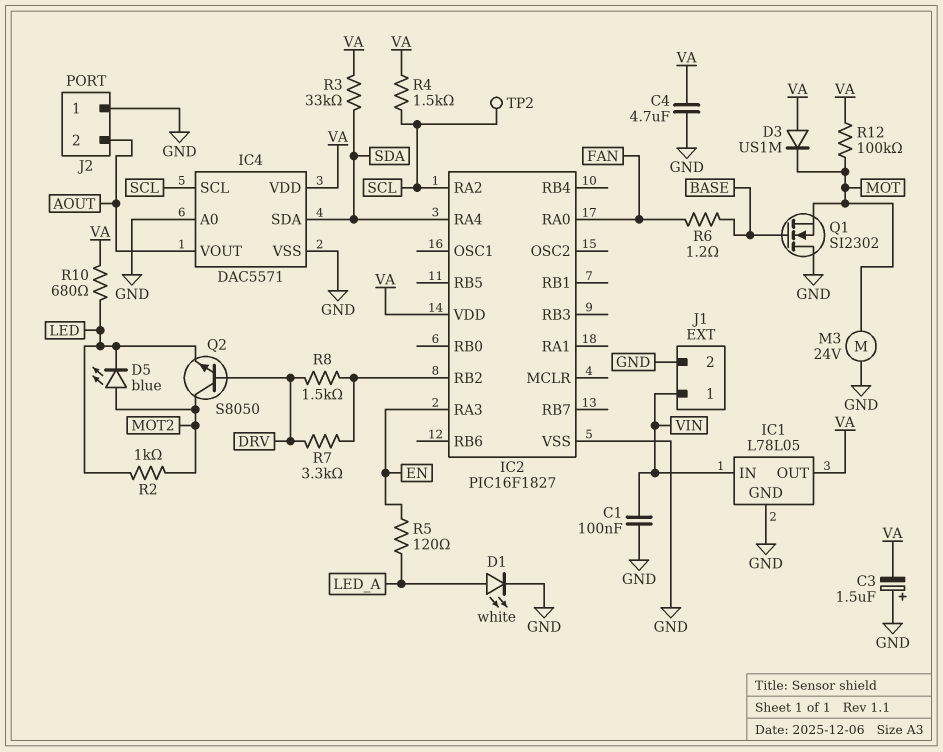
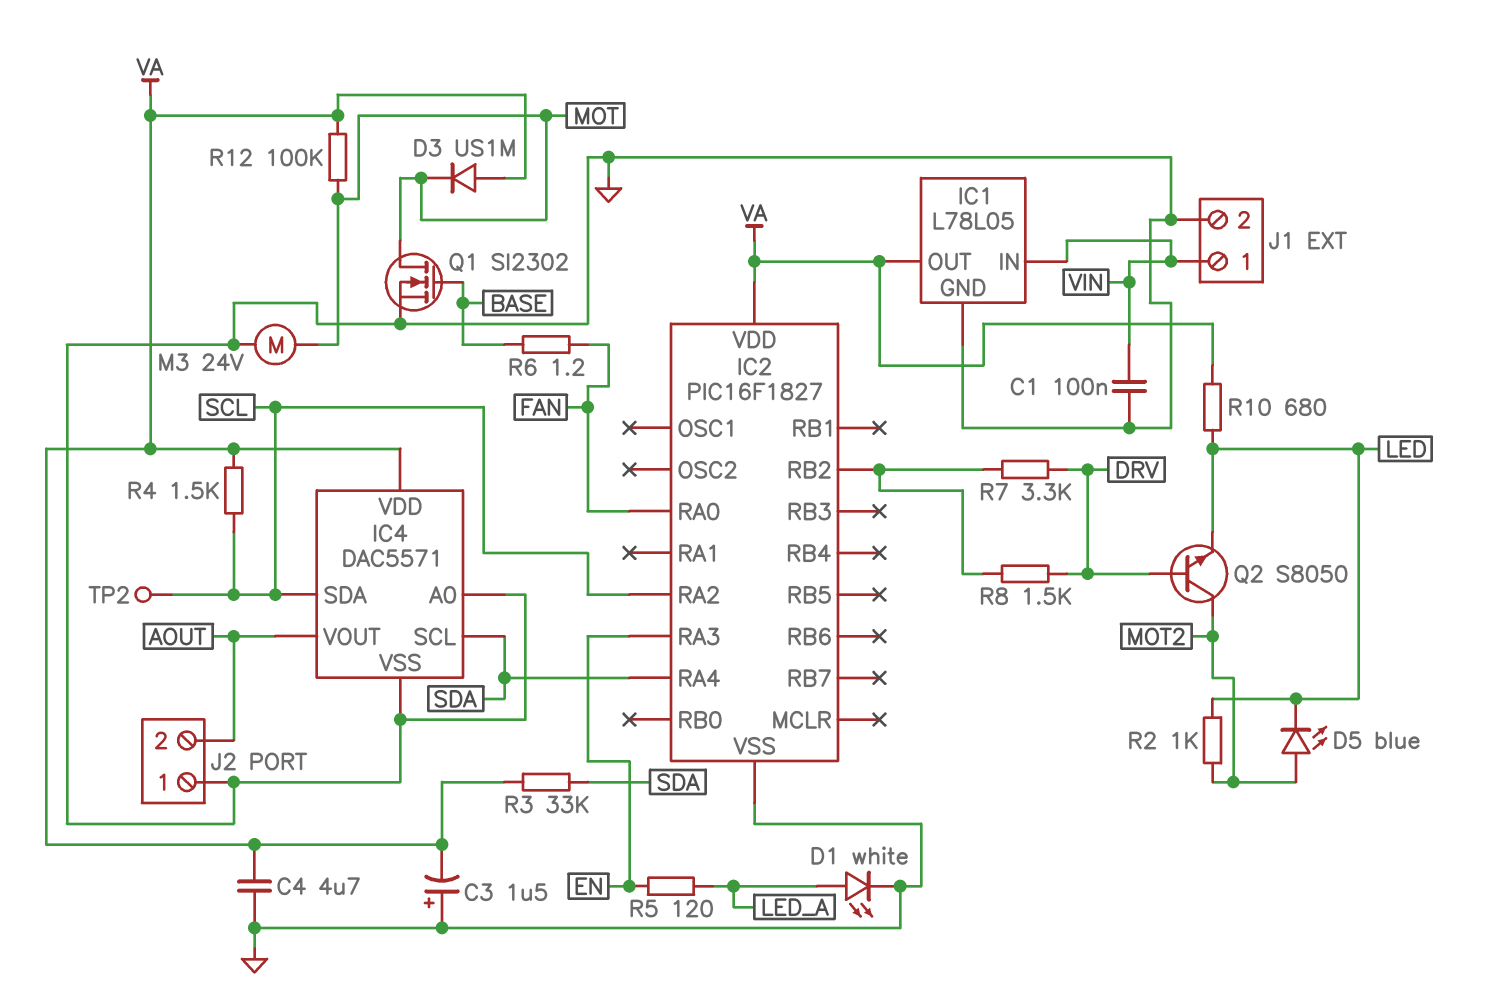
IC4 pin SCL: SCL -> SDA
IC4 pin SDA: SDA -> SCL
Q1: NMOS SI2302 (G BASE, D GND, S MOT) -> NMOS SI2302 (G BASE, D MOT, S GND)

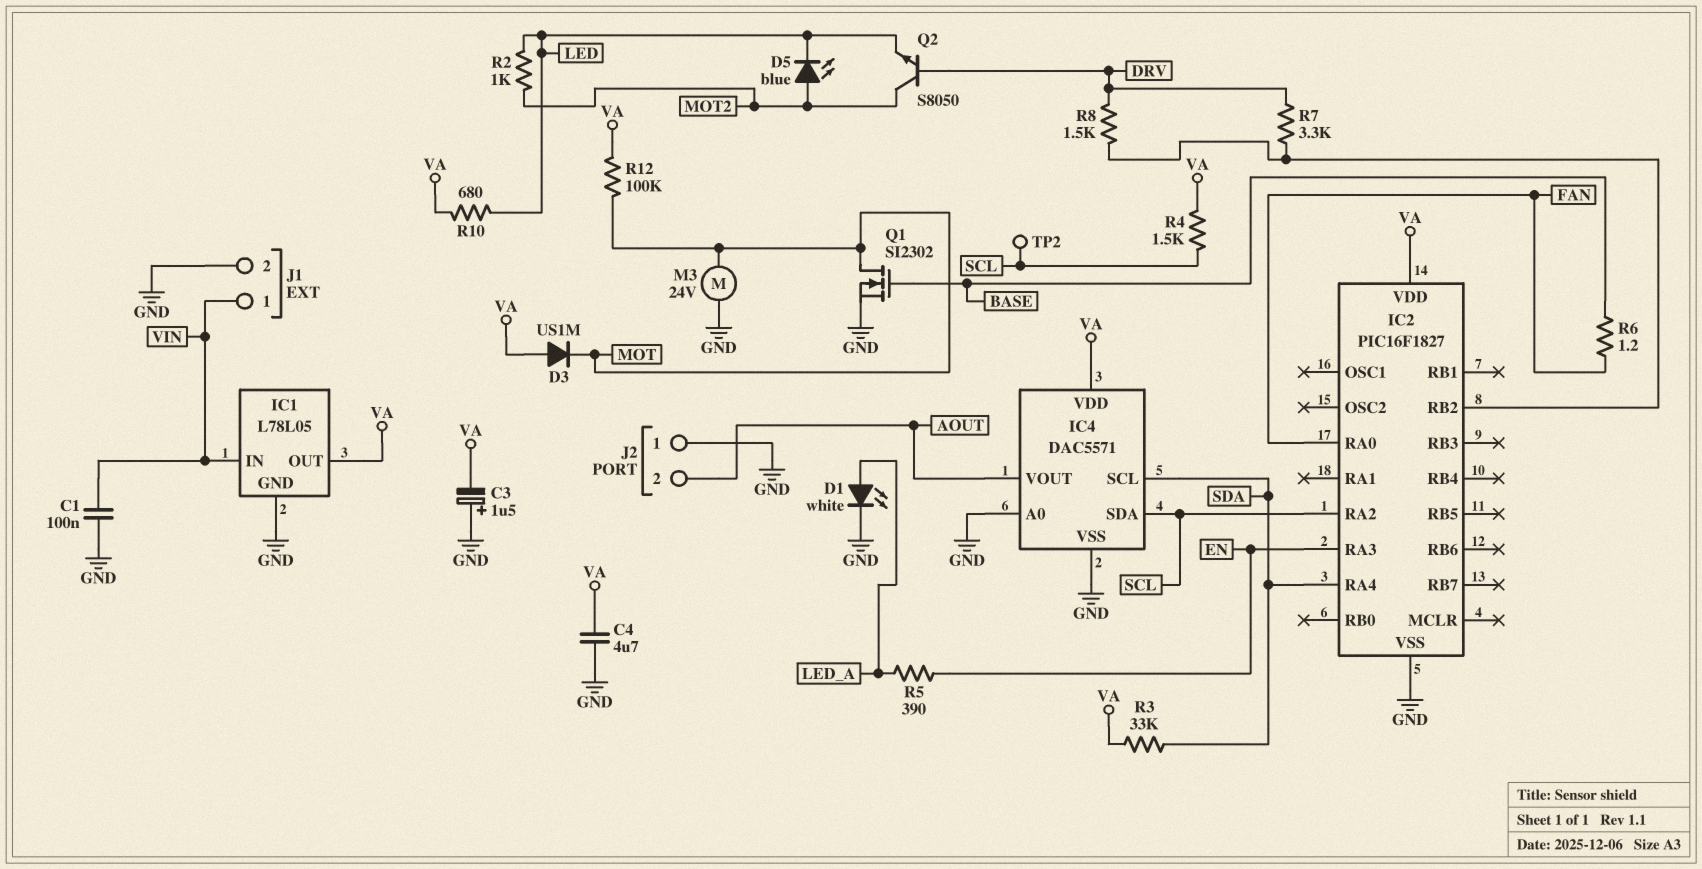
R5: 120 (EN, LED_A) -> 390 (EN, LED_A)

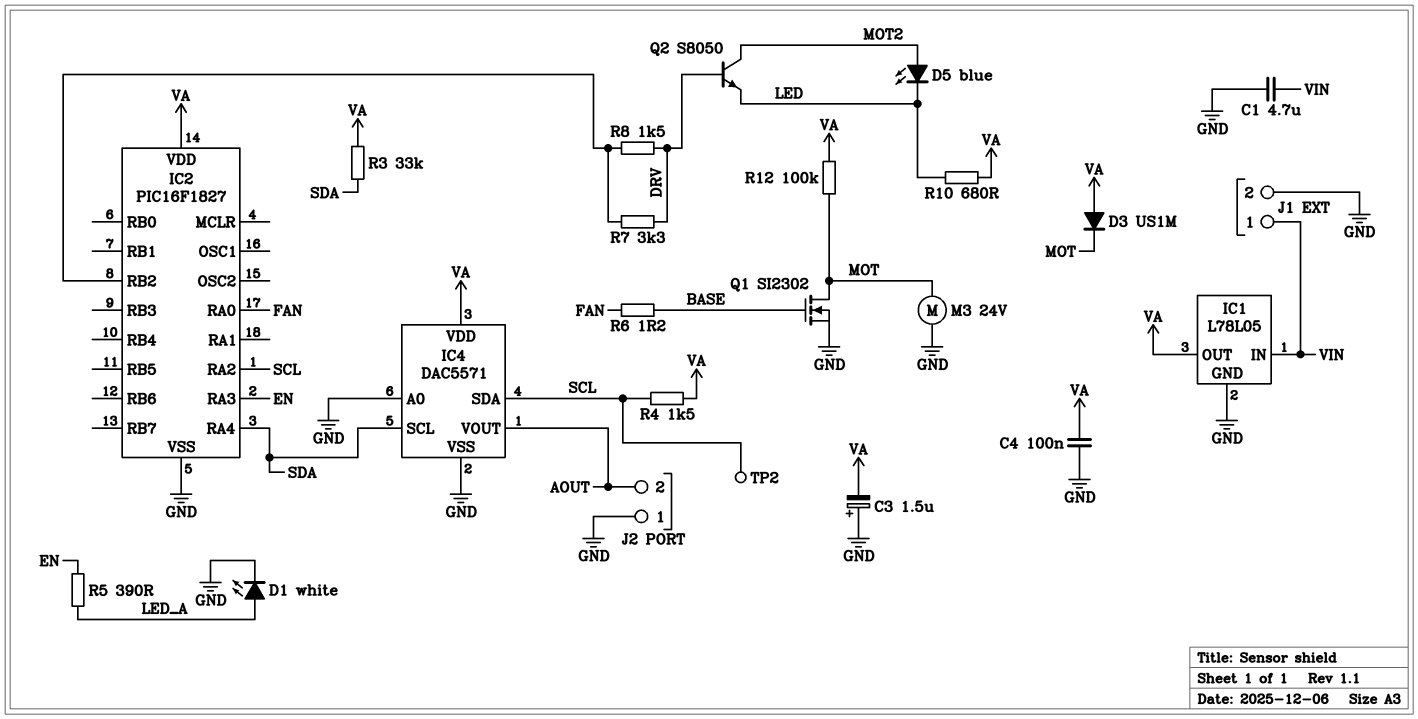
C1: 100nF (GND, VIN) -> 4.7uF (GND, VIN)
C4: 4.7uF (GND, VA) -> 100nF (GND, VA)
R2: 1k (LED, MOT2) -> none

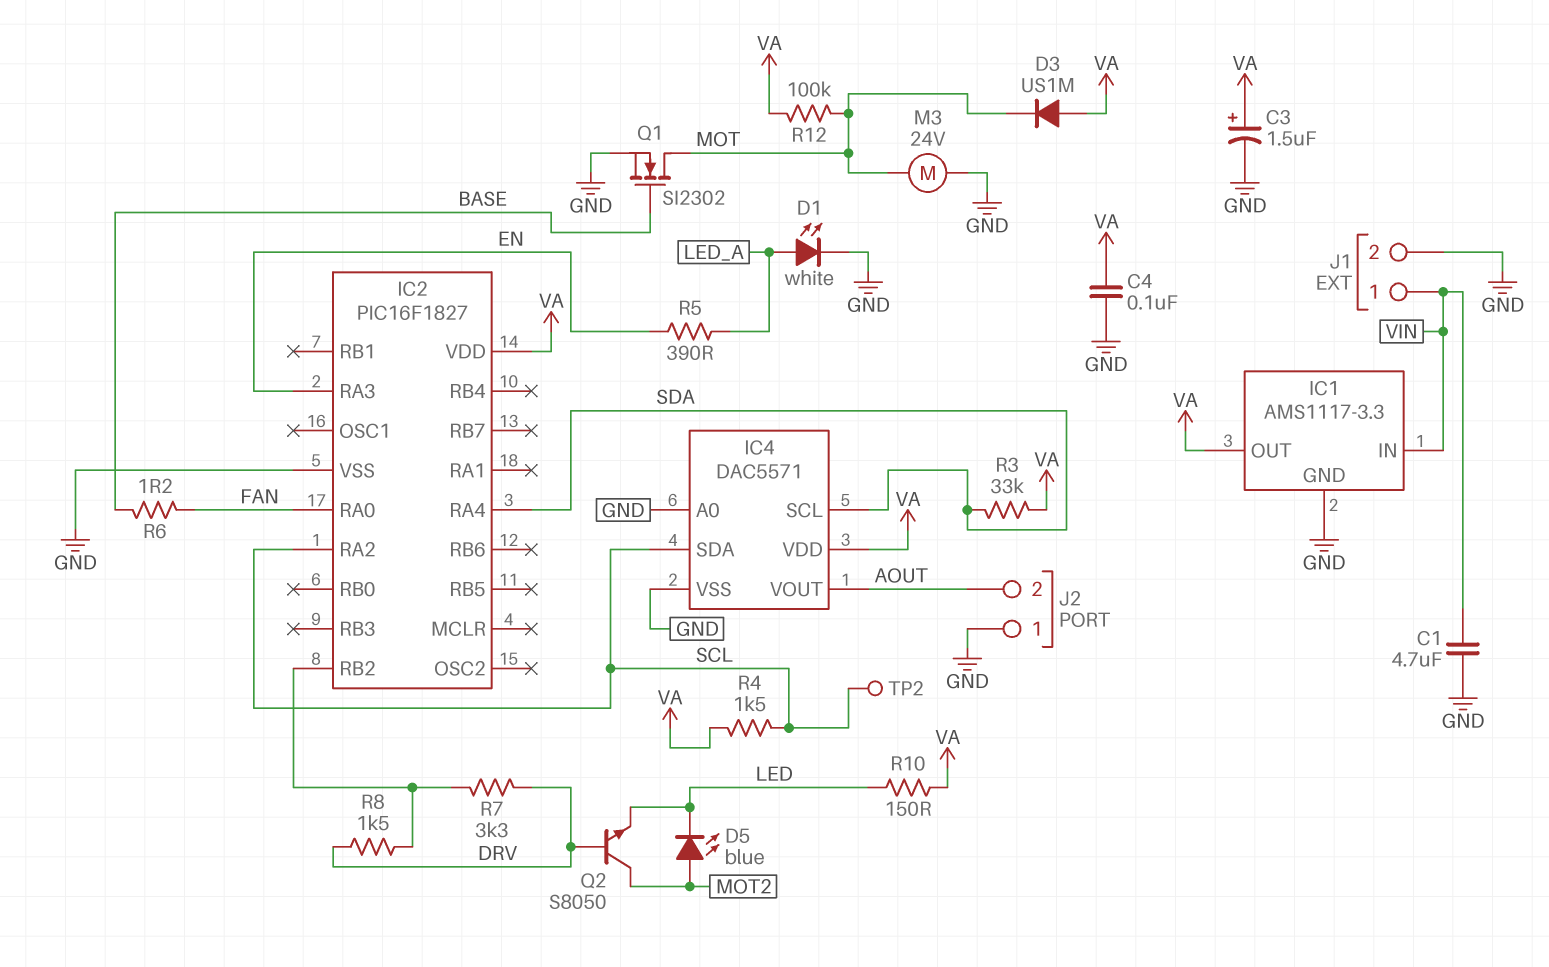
C3: 1.5uF (plus GND, minus VA) -> 1.5uF (plus VA, minus GND)
IC1: L78L05 -> AMS1117-3.3
R10: 680 (LED, VA) -> 150 (LED, VA)

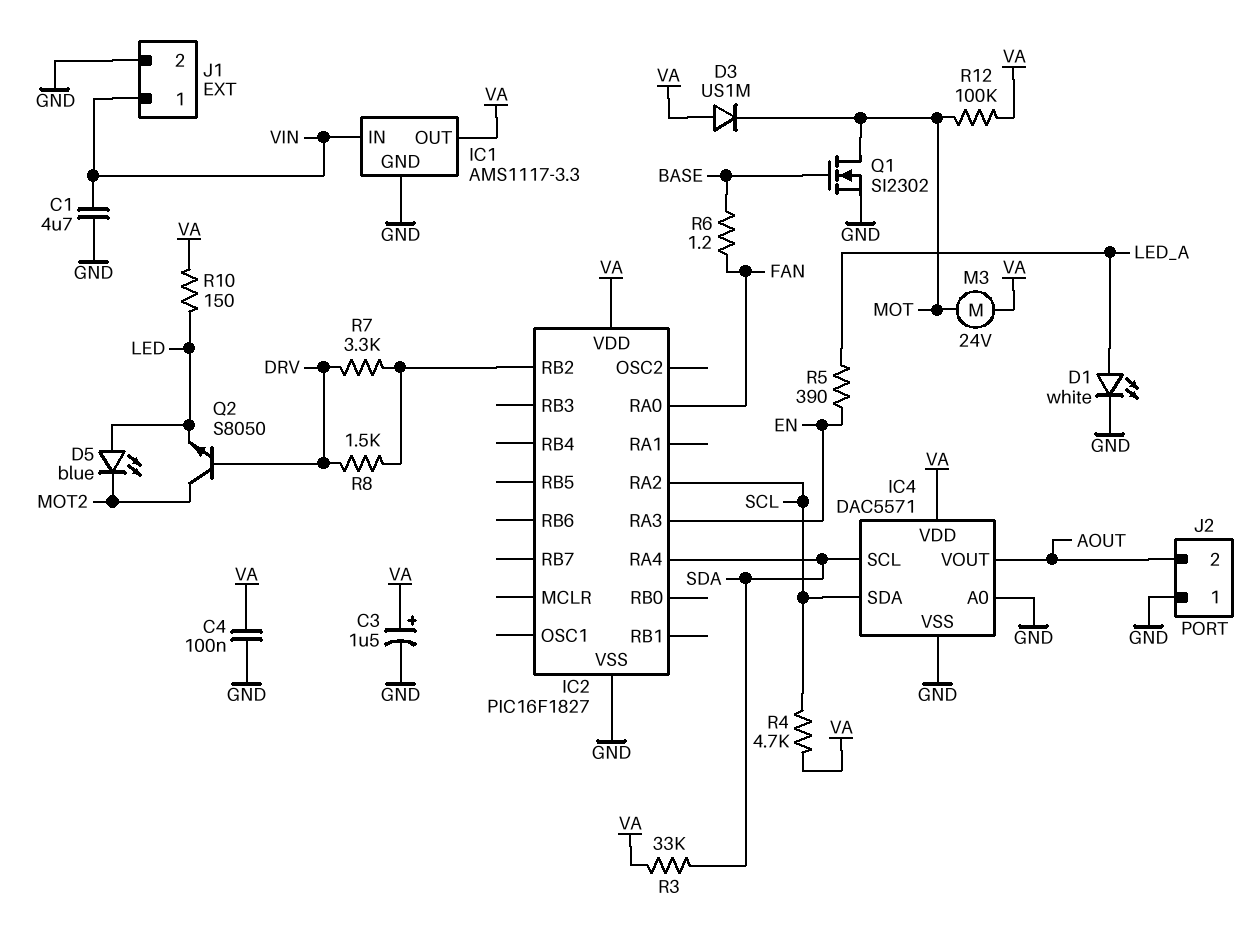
D5: LED blue (A MOT2, K LED) -> LED blue (A LED, K MOT2)
M3: motor 24V (GND, MOT) -> motor 24V (MOT, VA)
R4: 1.5k (SCL, VA) -> 4.7k (SCL, VA)
TP2: test point (SCL) -> none

